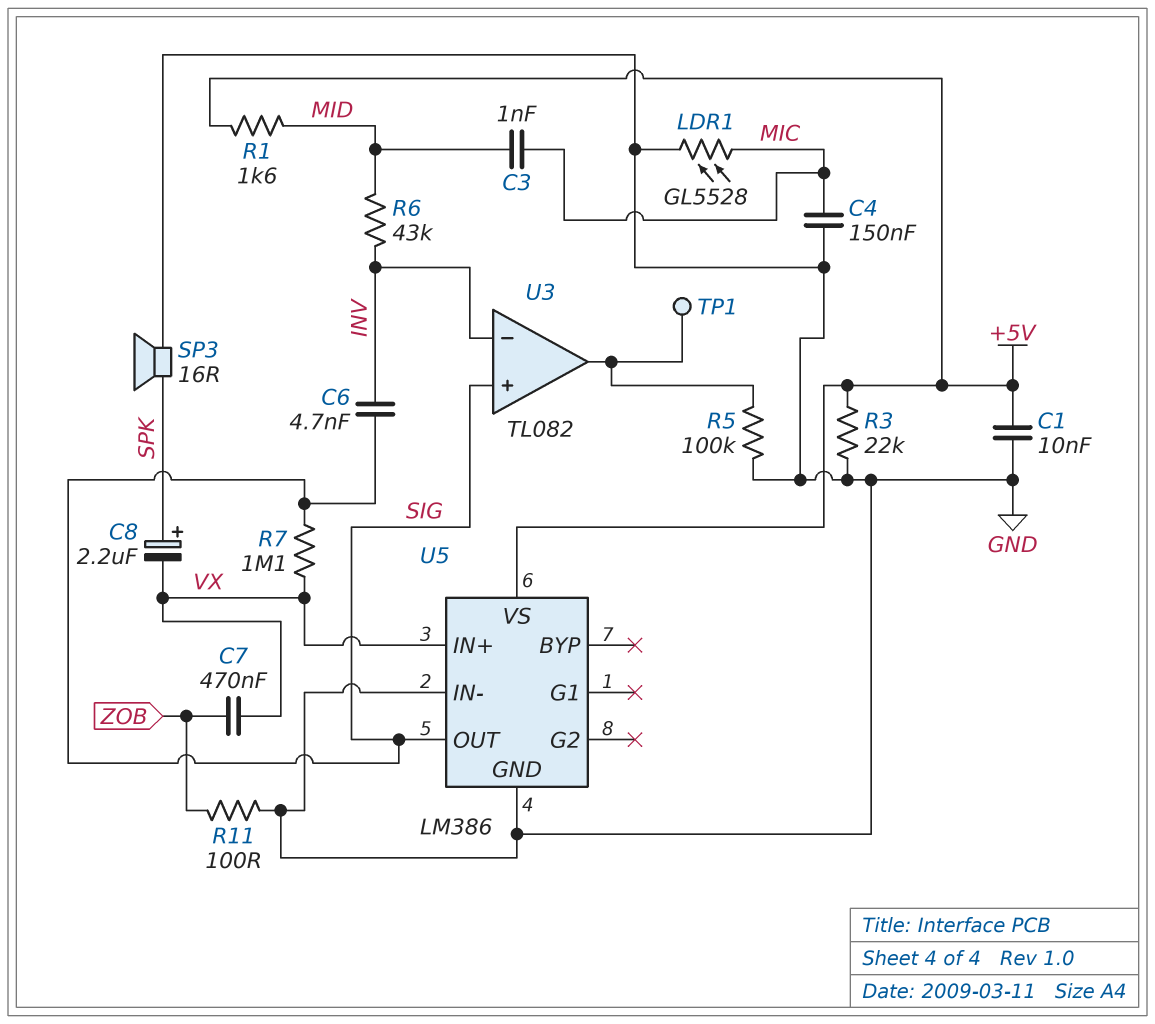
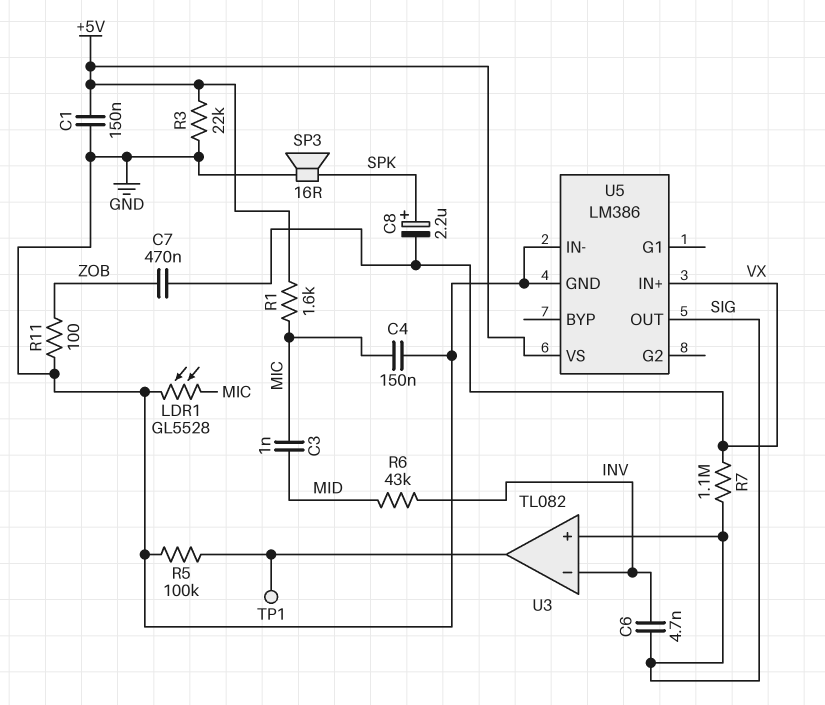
C1: 10nF (+5V, GND) -> 150nF (+5V, GND)
R1: 1.6k (+5V, MID) -> 1.6k (+5V, MIC)

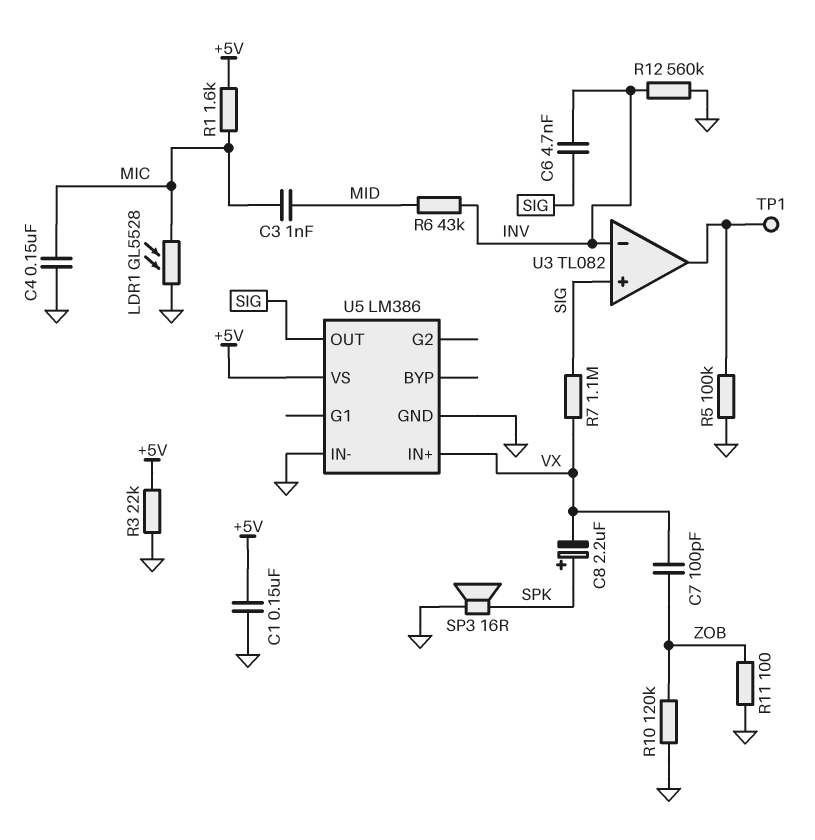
C7: 470nF (VX, ZOB) -> 100pF (VX, ZOB)
R10: none -> 120k (GND, ZOB)
R12: none -> 560k (GND, INV)

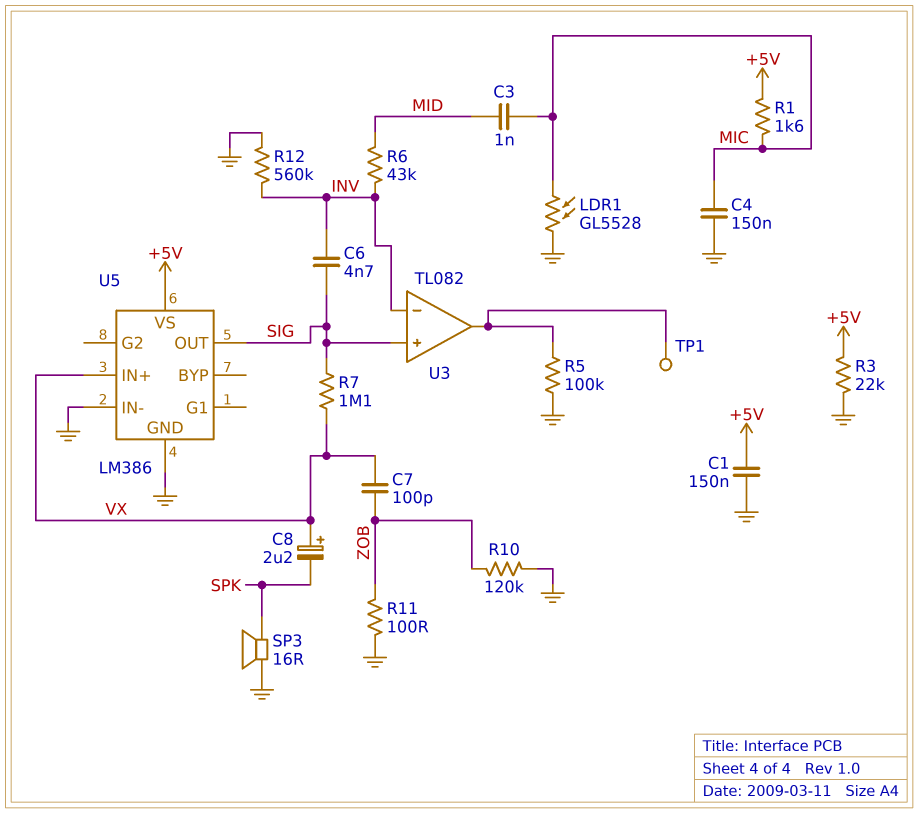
C8: 2.2uF (plus SPK, minus VX) -> 2.2uF (plus VX, minus SPK)

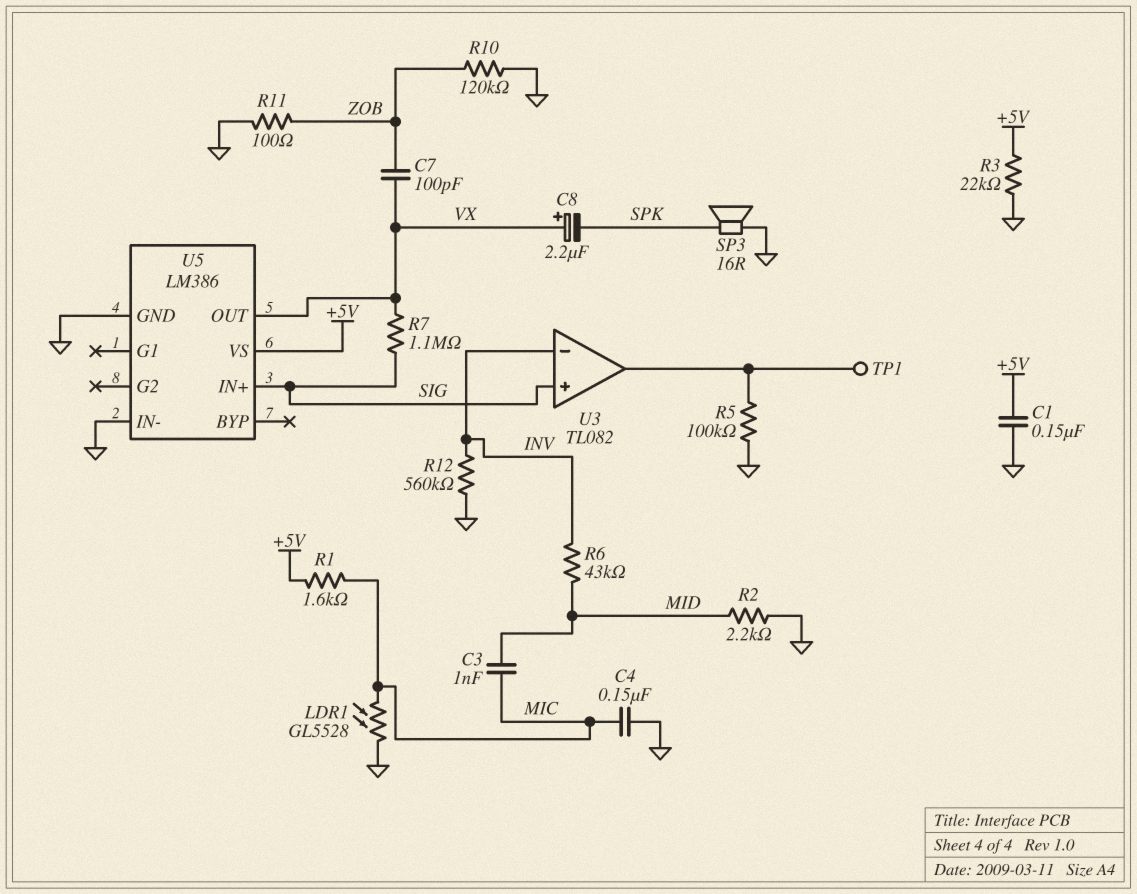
C6: 4.7nF (INV, SIG) -> none
R2: none -> 2.2k (GND, MID)
U5 pin IN+: VX -> SIG
U5 pin OUT: SIG -> VX

